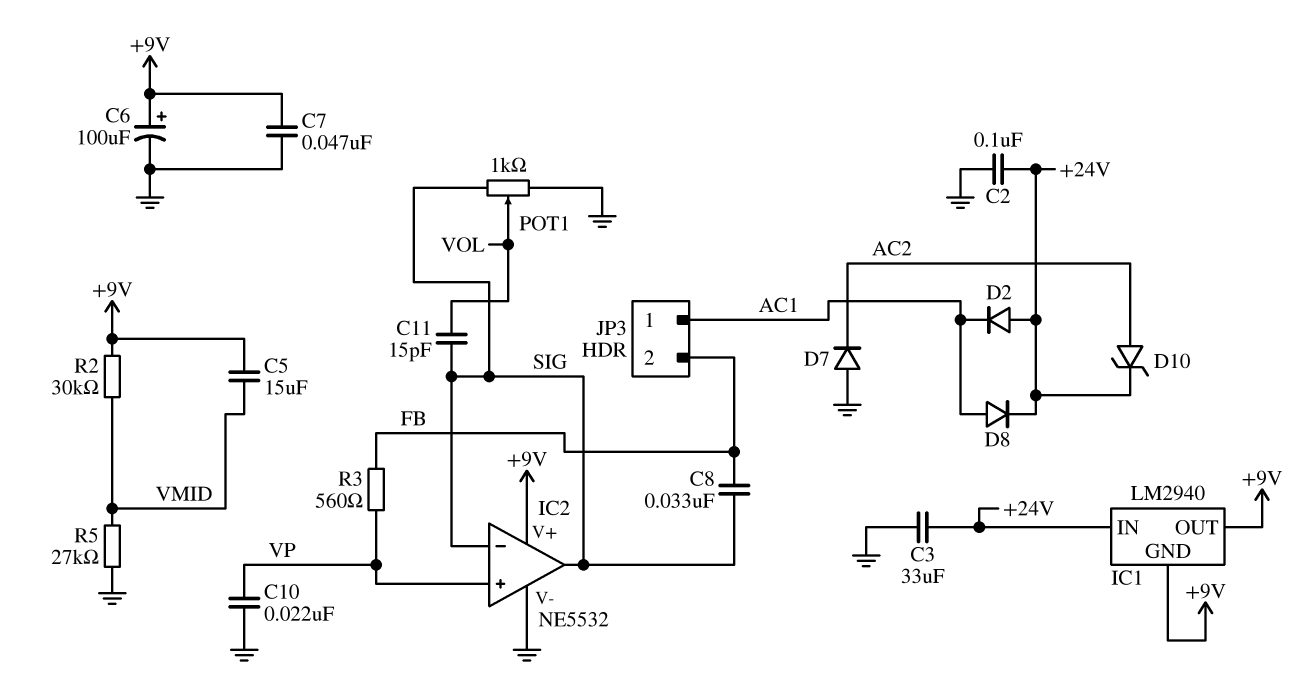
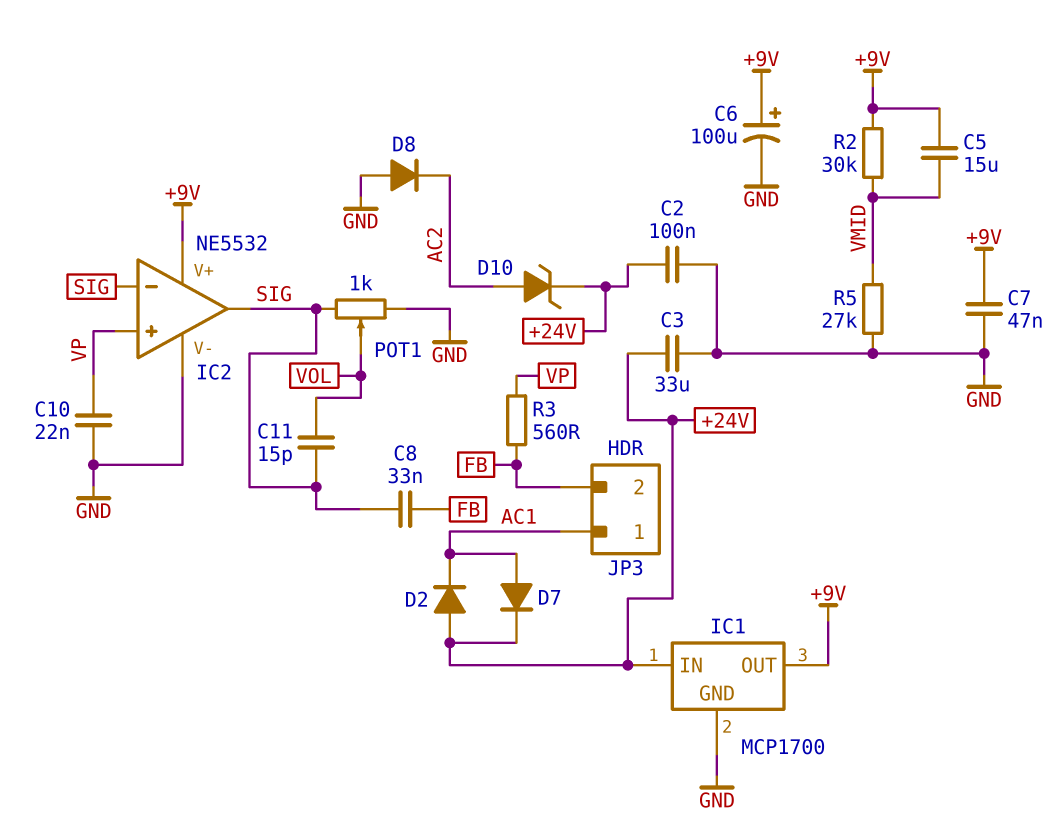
D7: diode (A GND, K AC2) -> diode (A AC1, K +24V)
D8: diode (A AC1, K +24V) -> diode (A GND, K AC2)
IC1: LM2940 -> MCP1700
IC1 pin GND: +9V -> GND

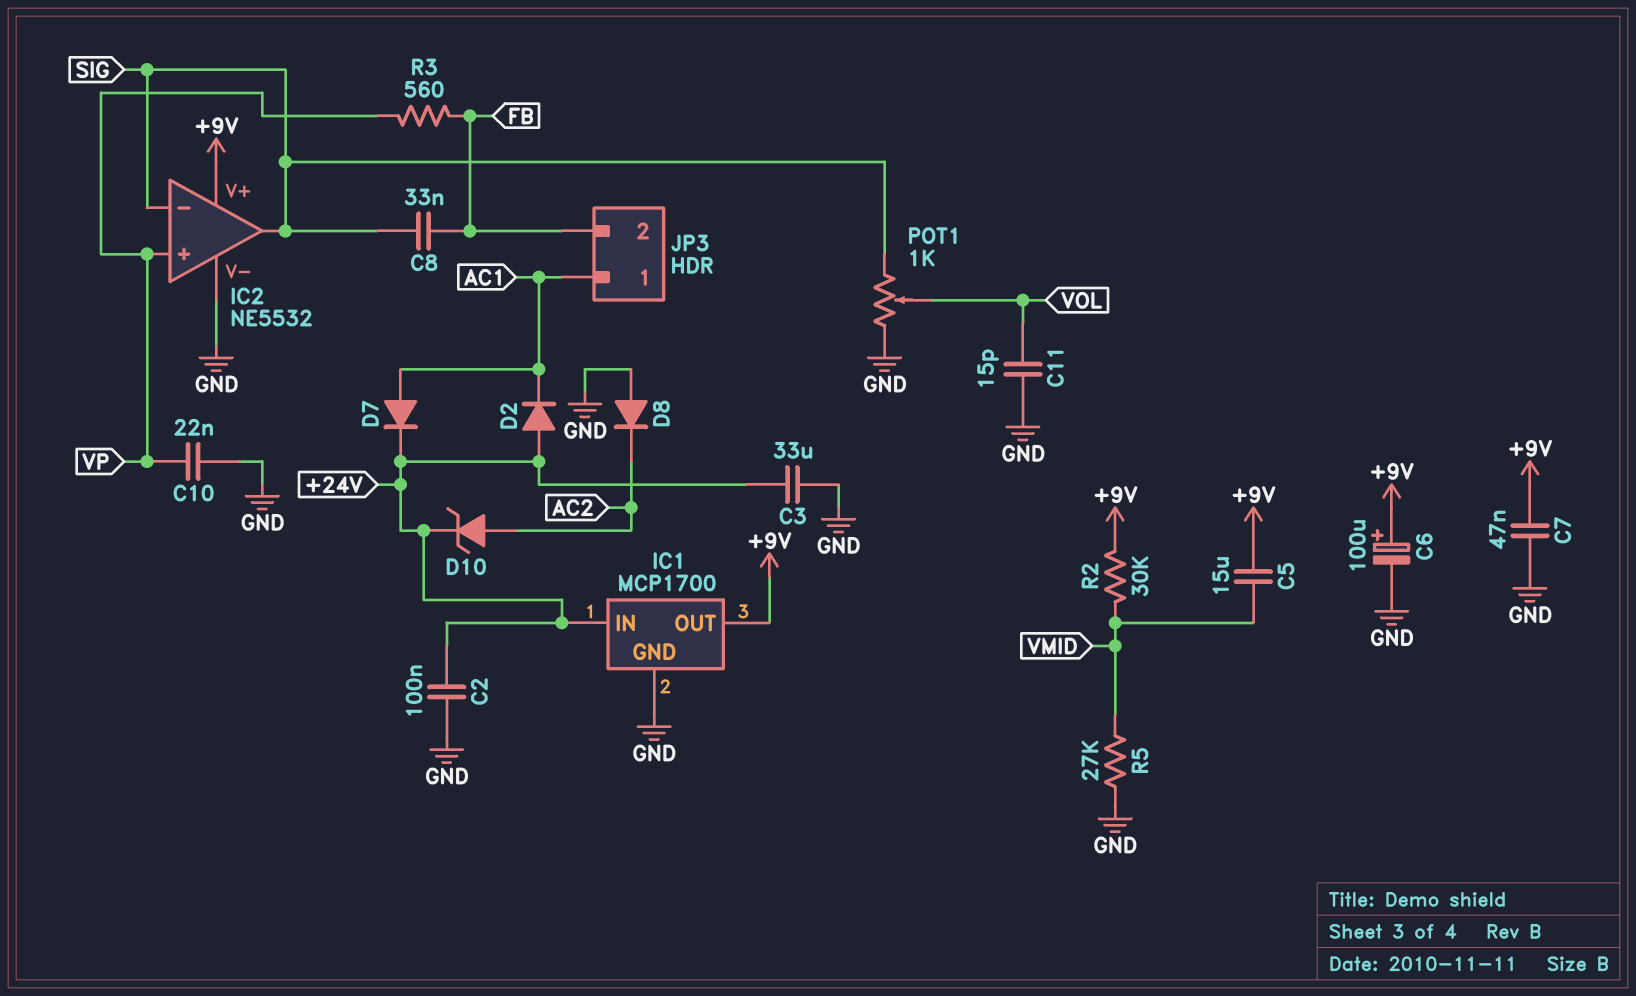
C11: 15pF (SIG, VOL) -> 15pF (GND, VOL)

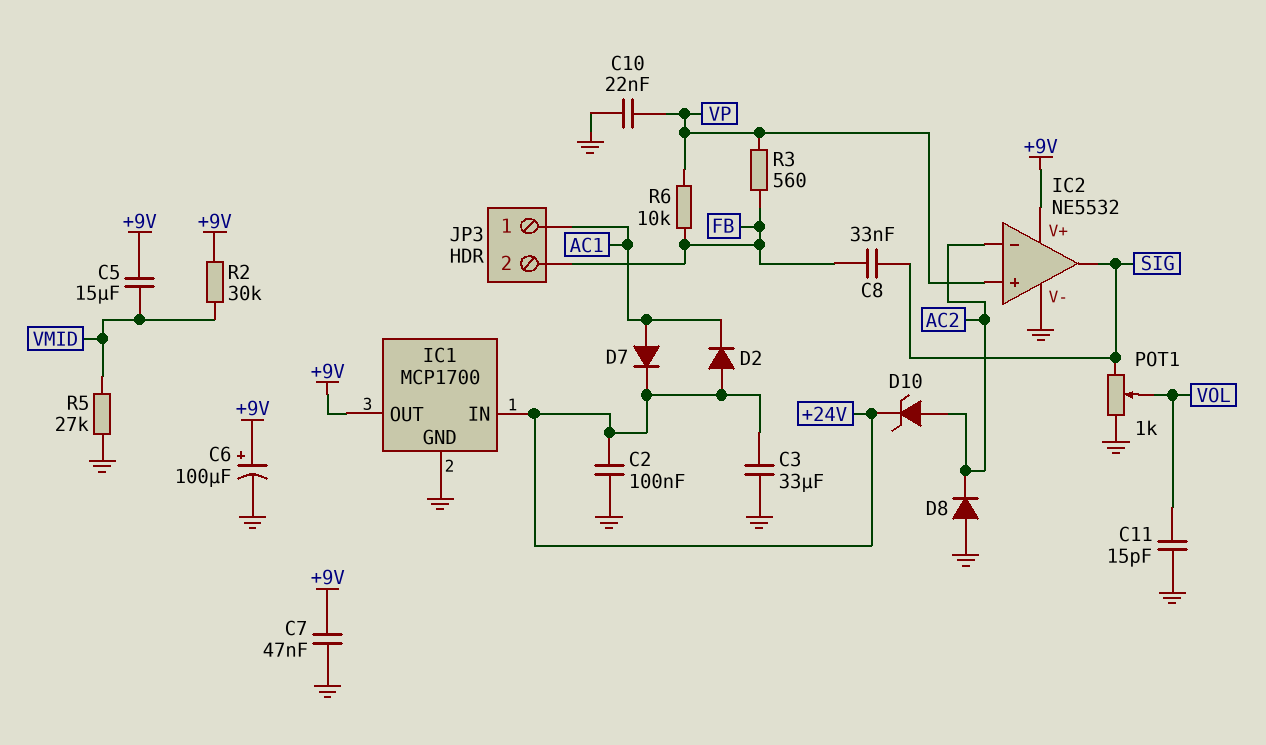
IC2 pin in-: SIG -> AC2
R6: none -> 10k (FB, VP)

